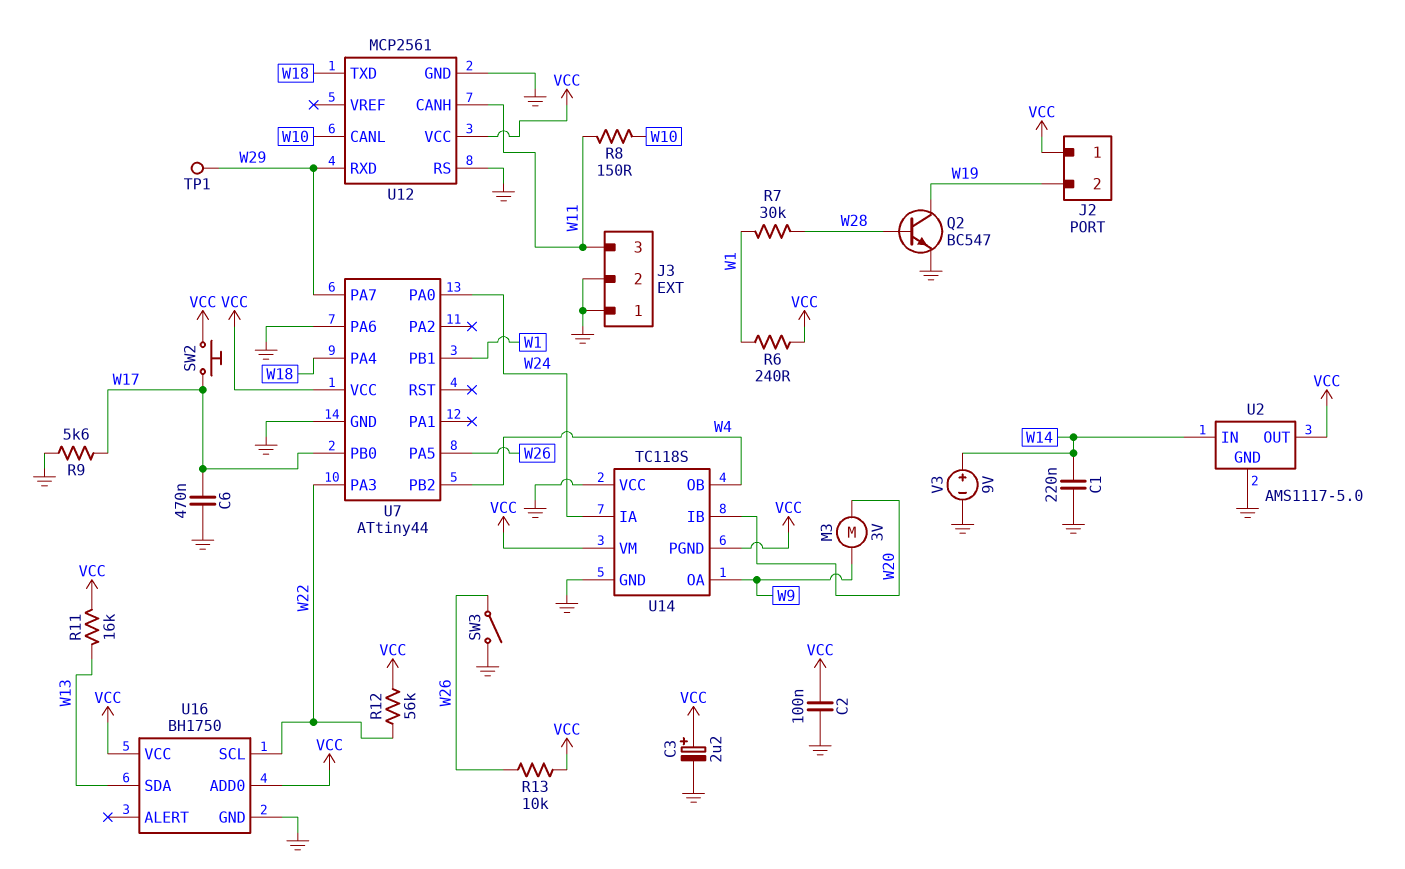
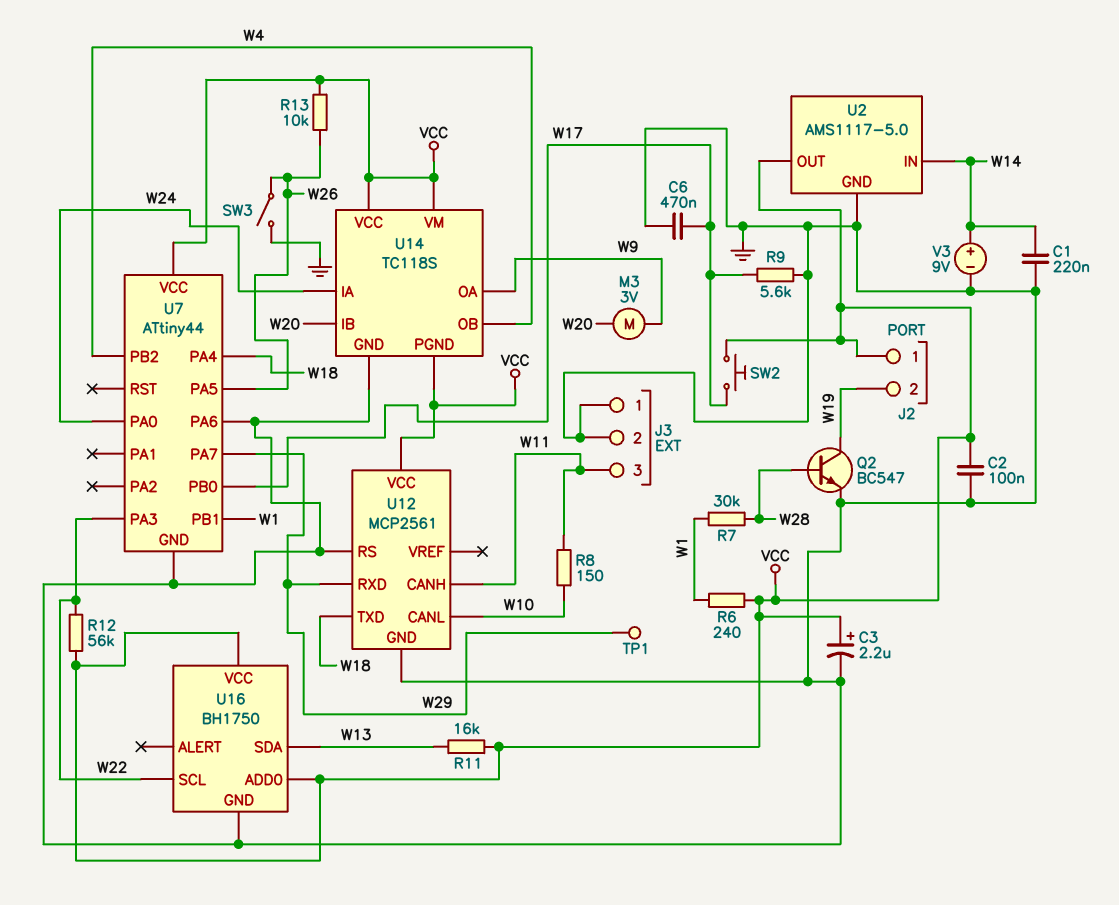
U14 pin VCC: GND -> VCC

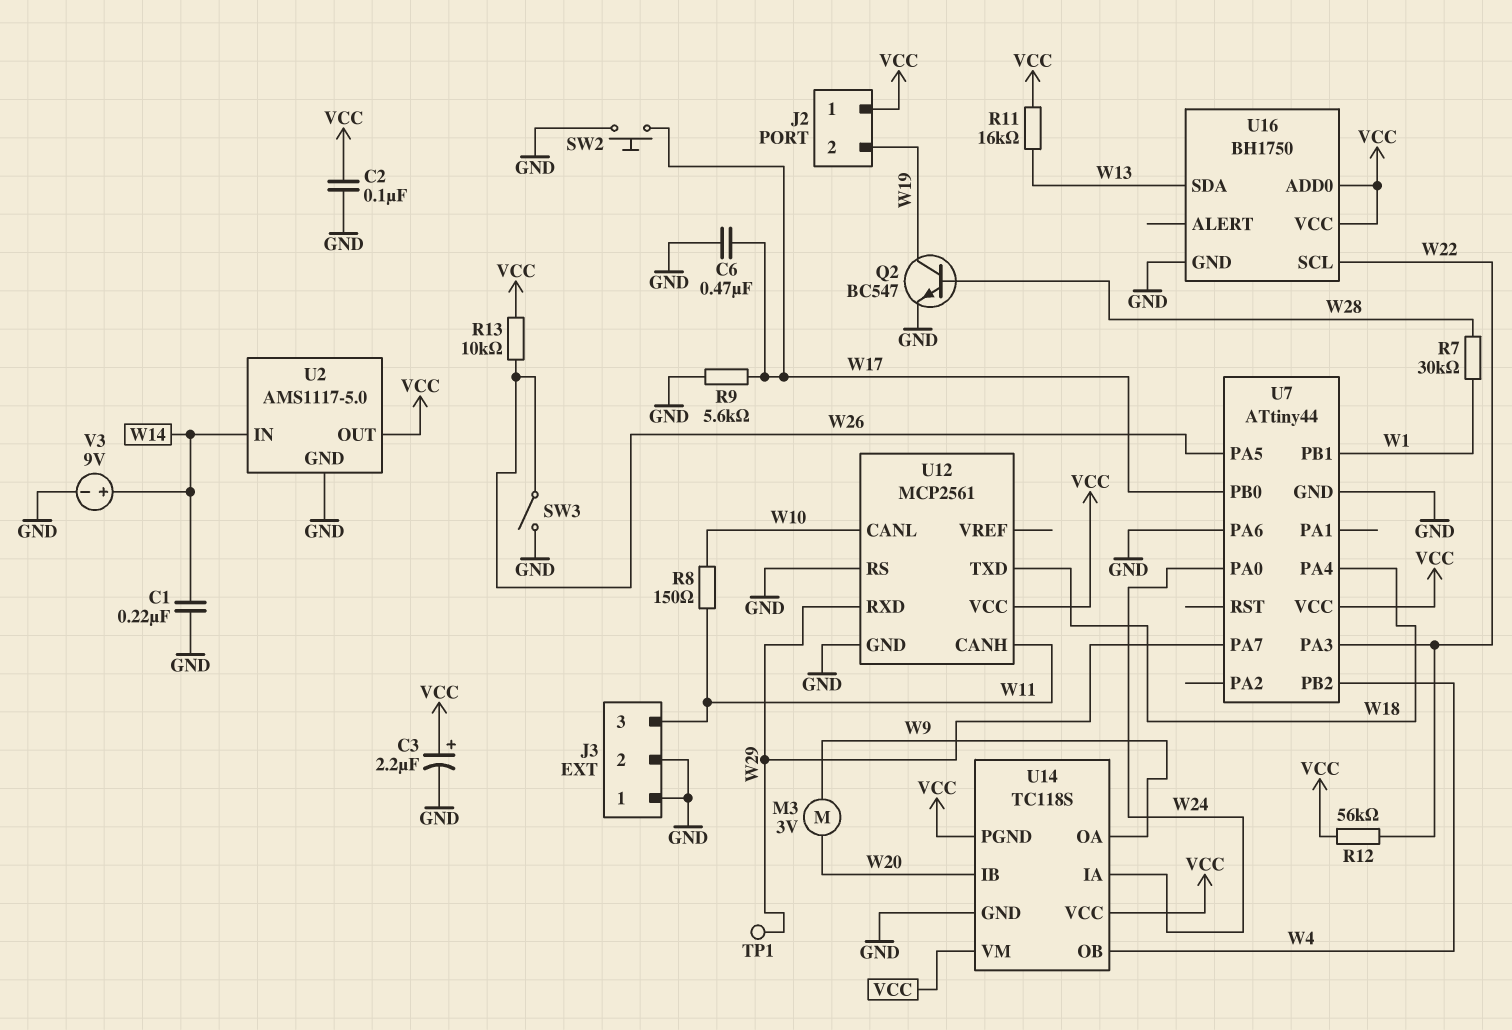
R6: 240 (VCC, W1) -> none
SW2: button (VCC, W17) -> button (GND, W17)

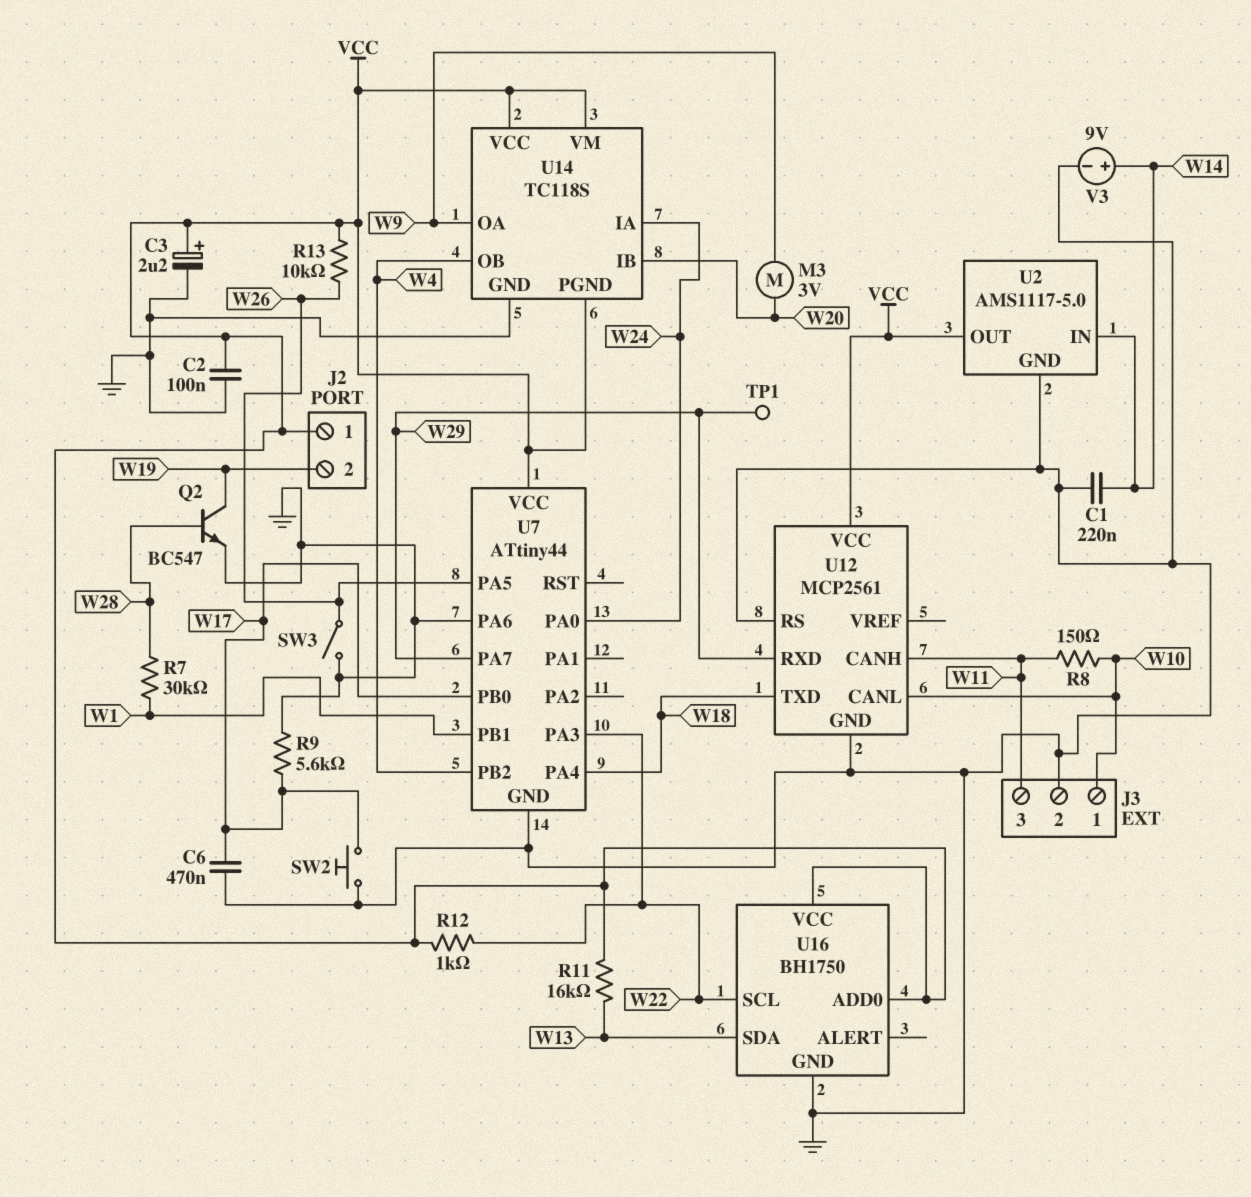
J3 pin 1: GND -> W10
R12: 56k (VCC, W22) -> 1k (VCC, W22)

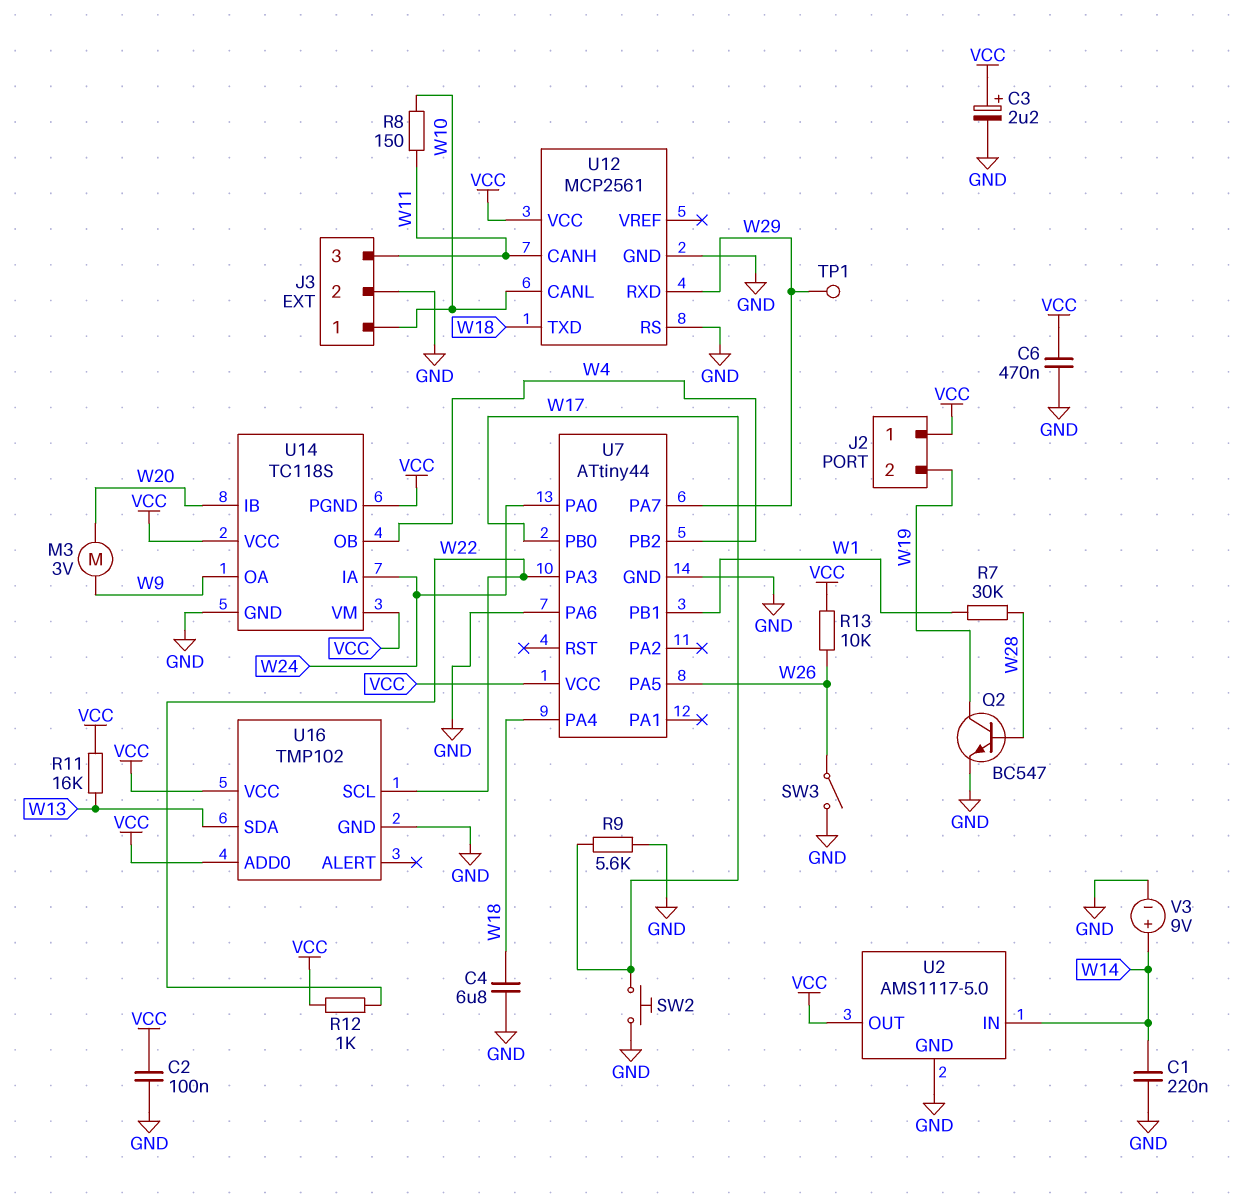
C4: none -> 6.8uF (GND, W18)
C6: 470nF (GND, W17) -> 470nF (GND, VCC)
U16: BH1750 -> TMP102

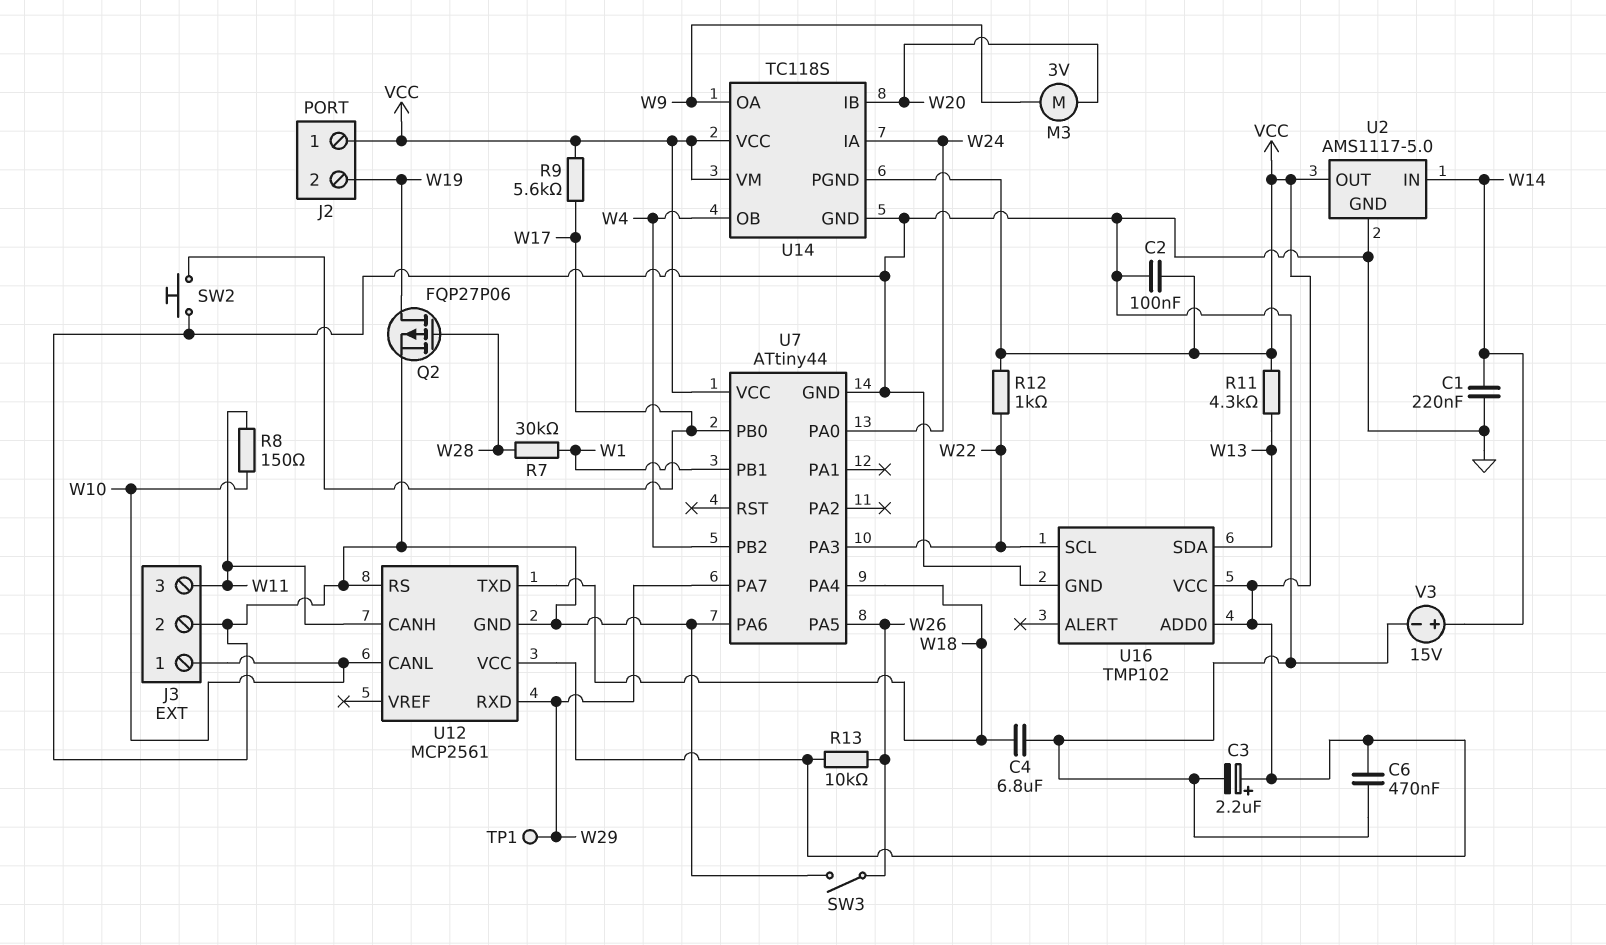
Q2: NPN BC547 (B W28, C W19, E GND) -> PMOS FQP27P06 (G W28, D W19, S GND)
R9: 5.6k (GND, W17) -> 5.6k (VCC, W17)
R11: 16k (VCC, W13) -> 4.3k (VCC, W13)
V3: 9V (plus W14, minus GND) -> 15V (plus W14, minus GND)

